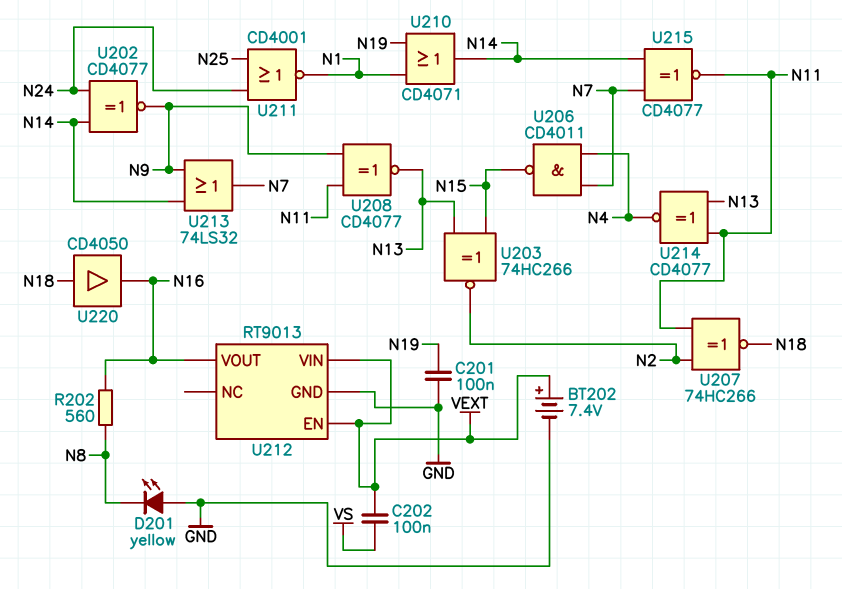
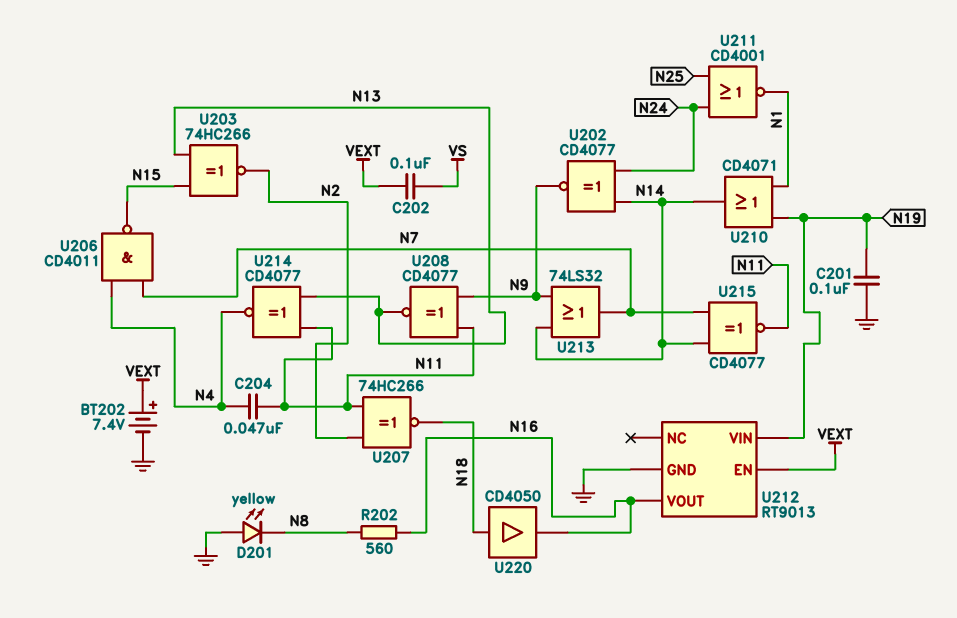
C204: none -> 47nF (N4, N11)
U212 pin VIN: VEXT -> N19

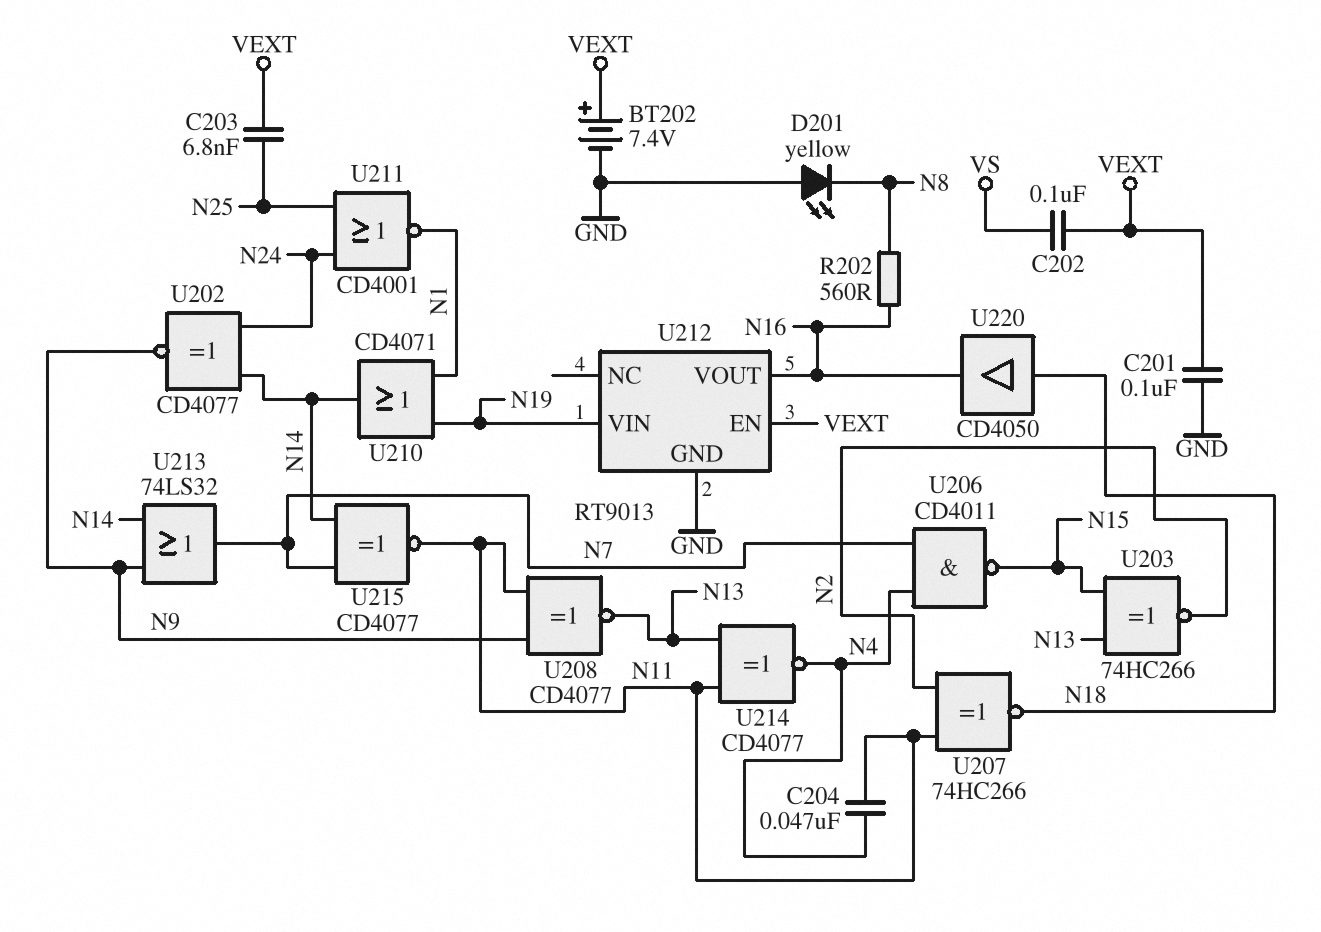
C201: 100nF (GND, N19) -> 100nF (GND, VEXT)
C203: none -> 6.8nF (N25, VEXT)

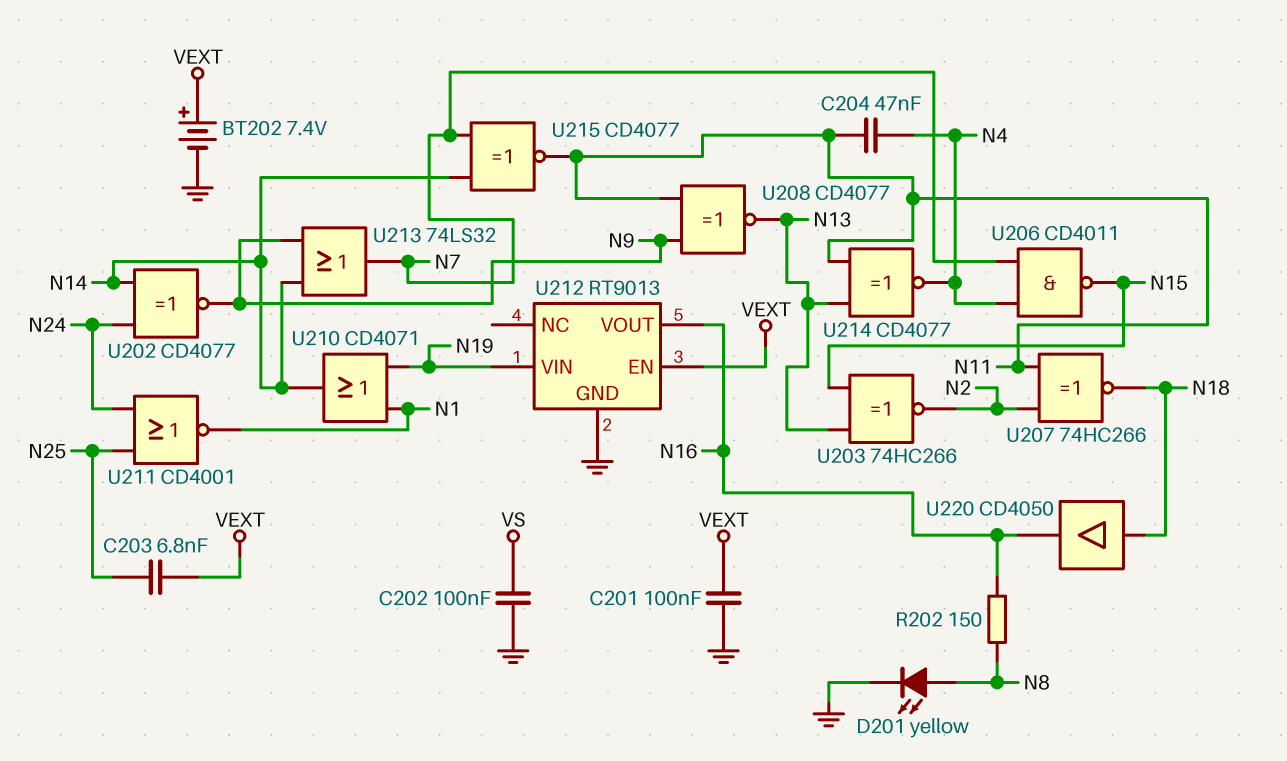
C202: 100nF (VEXT, VS) -> 100nF (GND, VS)
D201: LED yellow (A GND, K N8) -> LED yellow (A N8, K GND)
R202: 560 (N8, N16) -> 150 (N8, N16)

